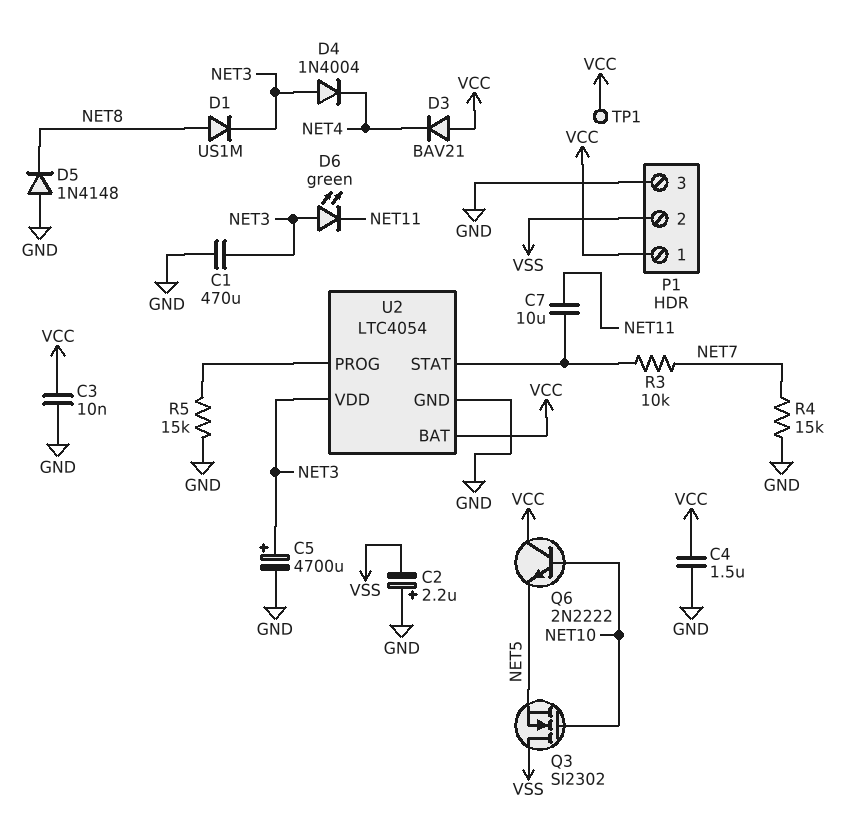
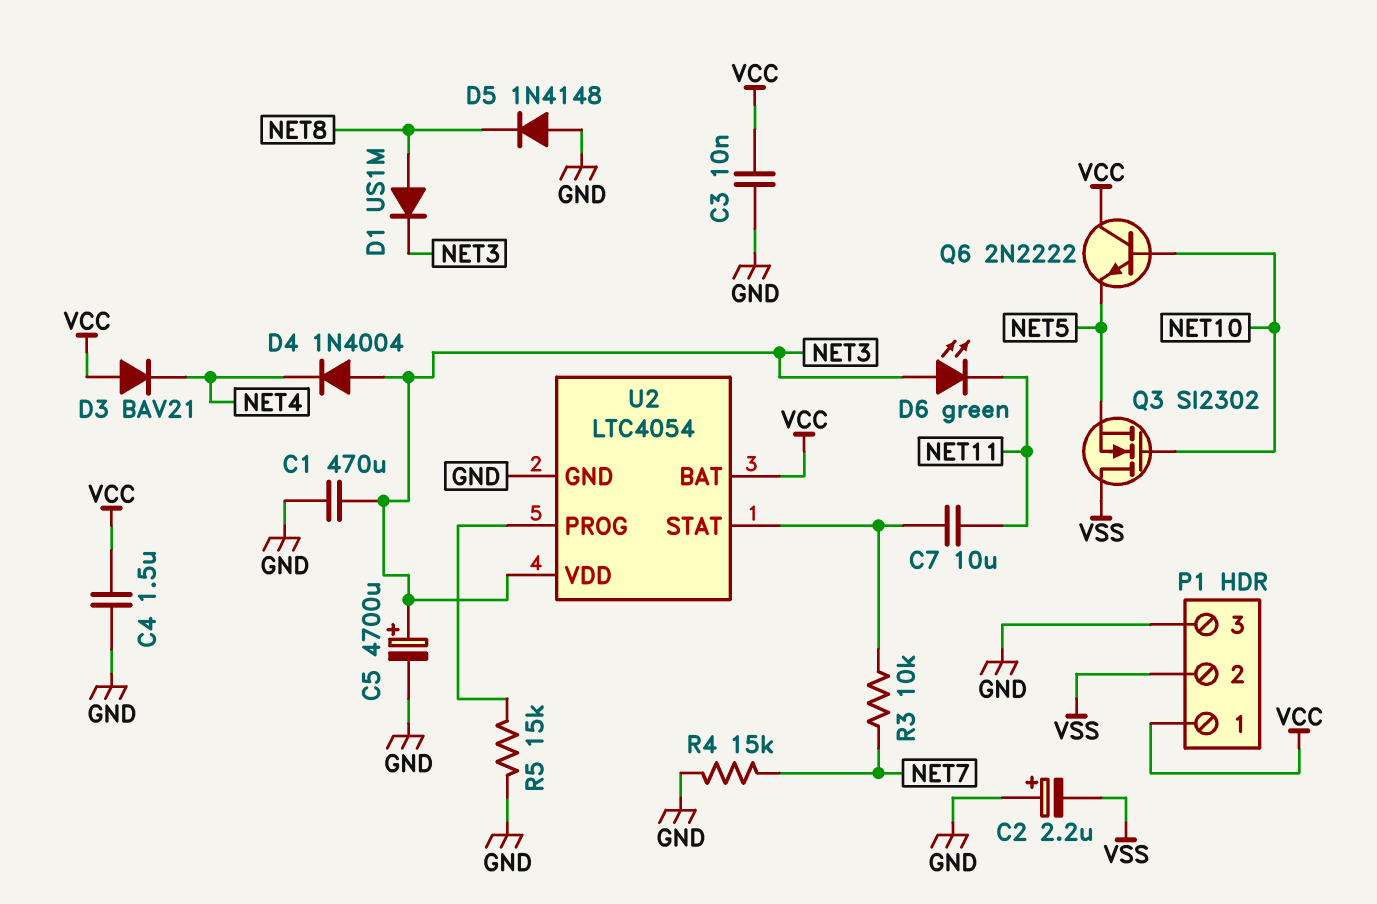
TP1: test point (VCC) -> none

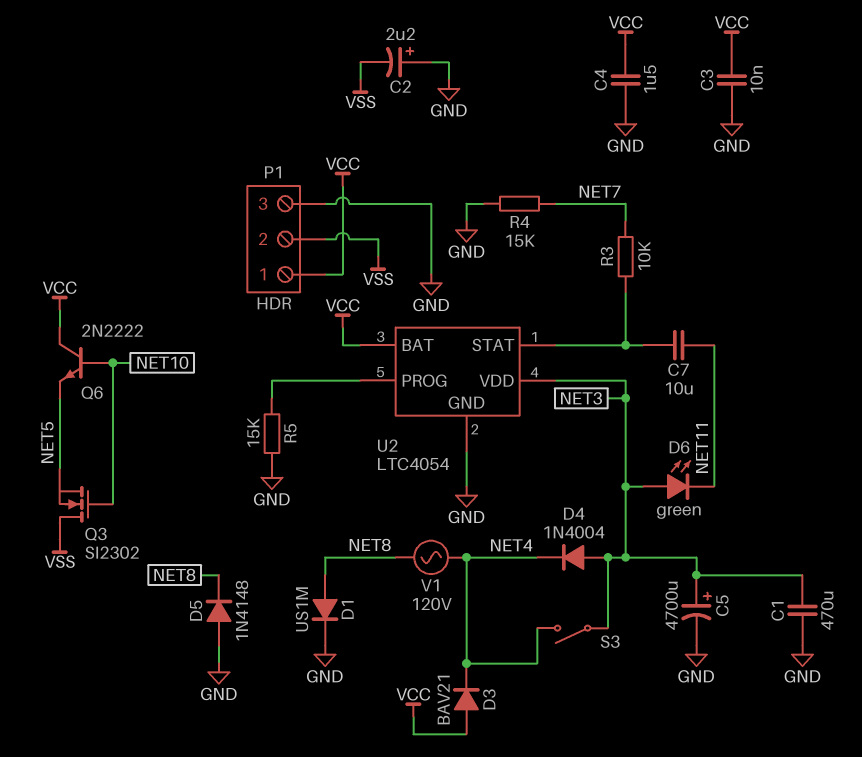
D1: diode US1M (A NET8, K NET3) -> diode US1M (A NET8, K GND)
S3: none -> switch (NET3, NET4)
V1: none -> AC 120V (NET4, NET8)

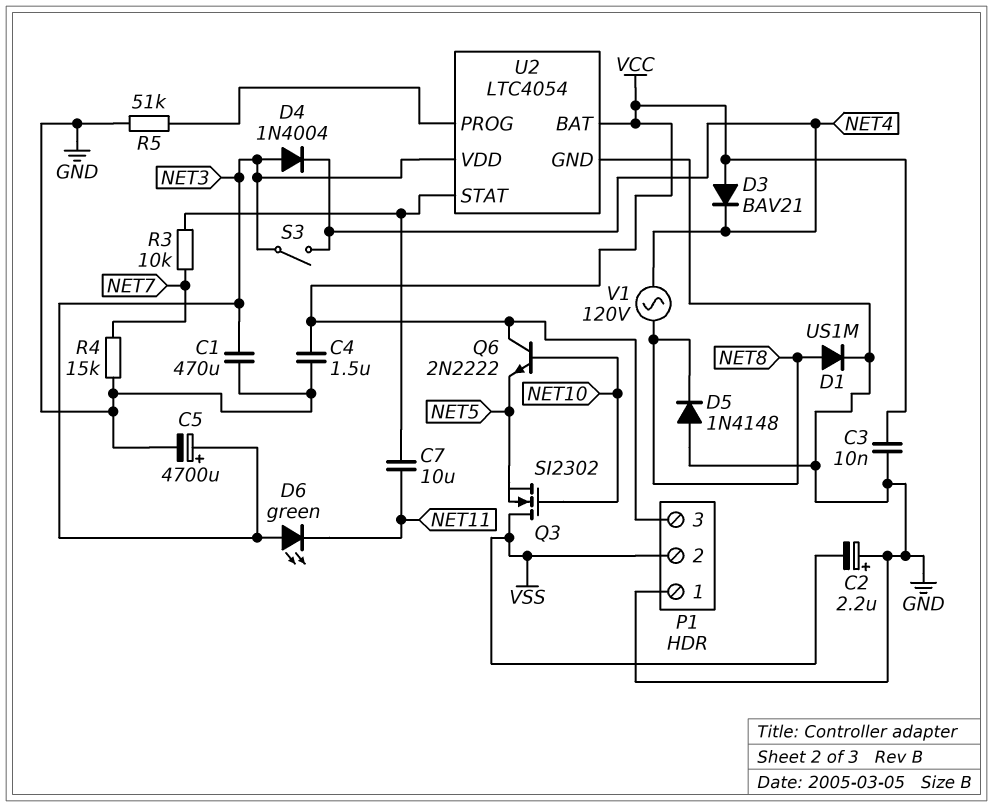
P1 pin 1: VCC -> GND
P1 pin 3: GND -> VCC
R5: 15k (GND, U2/PROG) -> 51k (GND, U2/PROG)

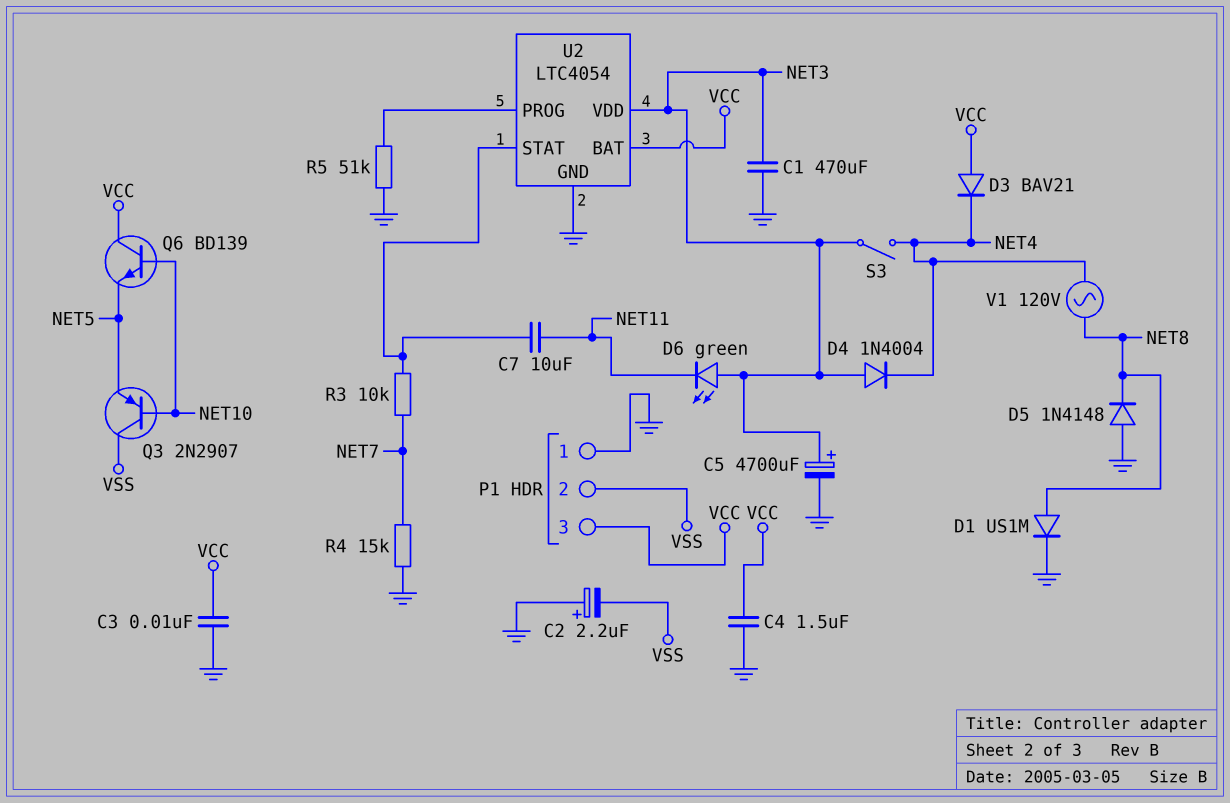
Q3: NMOS SI2302 (G NET10, D VSS, S NET5) -> PNP 2N2907 (B NET10, C VSS, E NET5)
Q6: NPN 2N2222 (B NET10, C VCC, E NET5) -> NPN BD139 (B NET10, C VCC, E NET5)

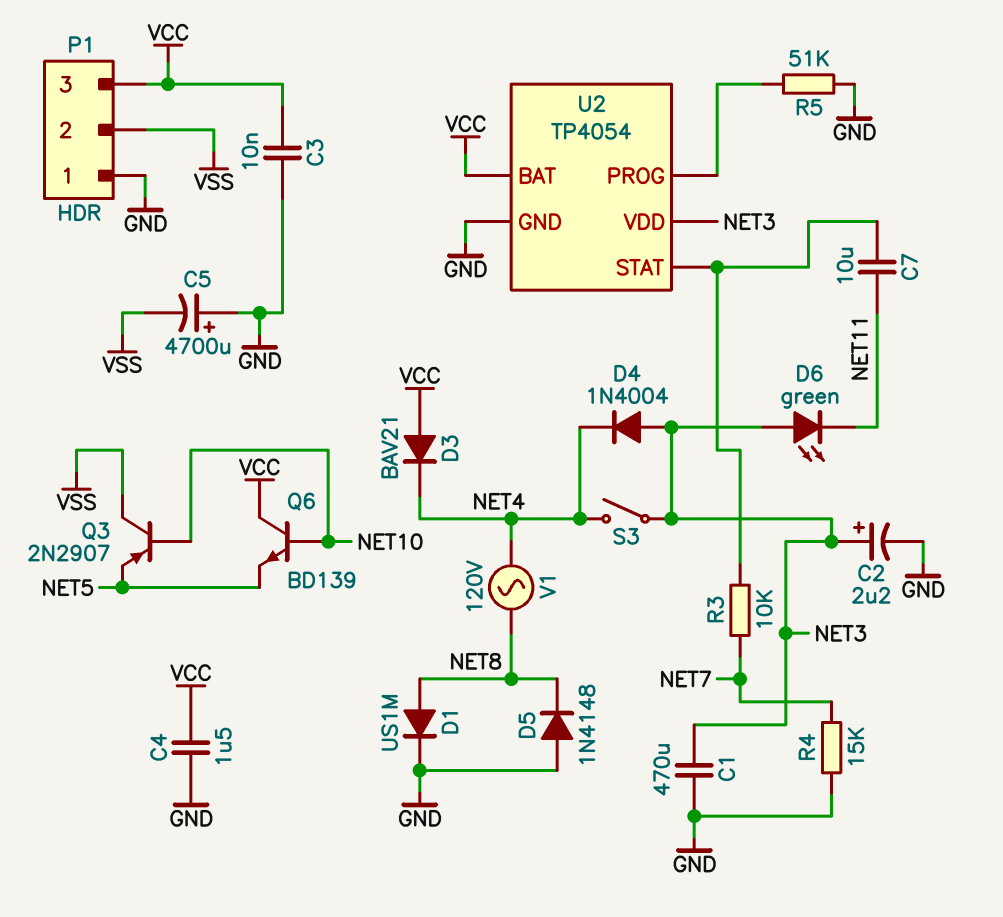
C2: 2.2uF (plus GND, minus VSS) -> 2.2uF (plus NET3, minus GND)
C5: 4700uF (plus NET3, minus GND) -> 4700uF (plus GND, minus VSS)
U2: LTC4054 -> TP4054

